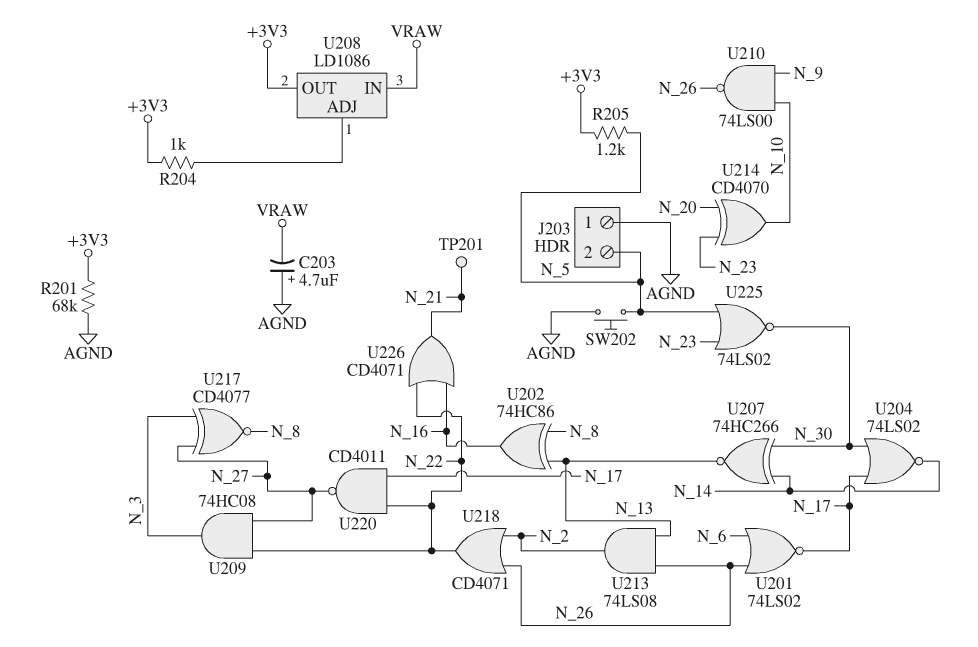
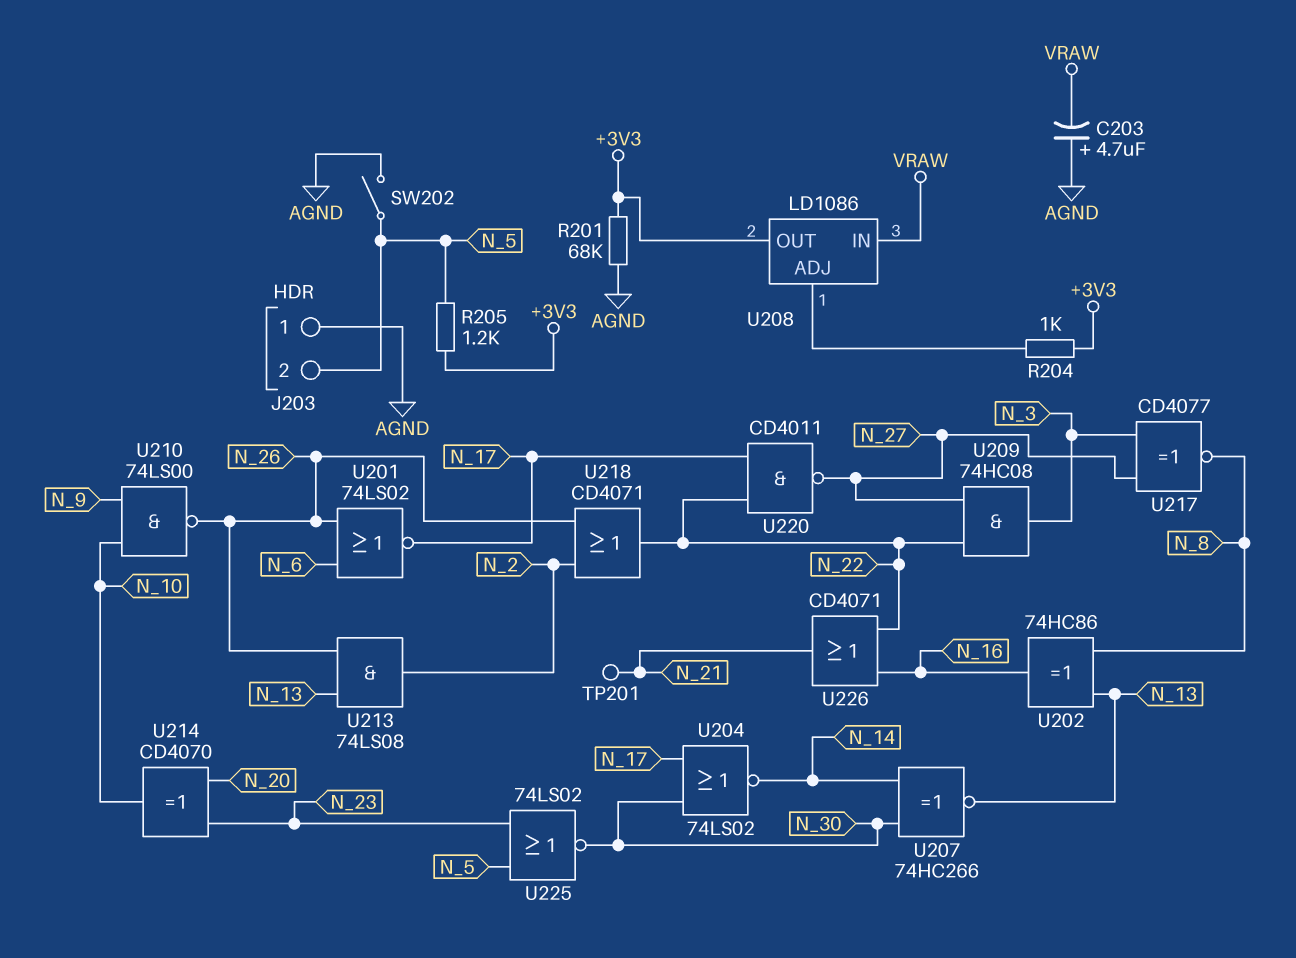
SW202: button (AGND, N_5) -> switch (AGND, N_5)

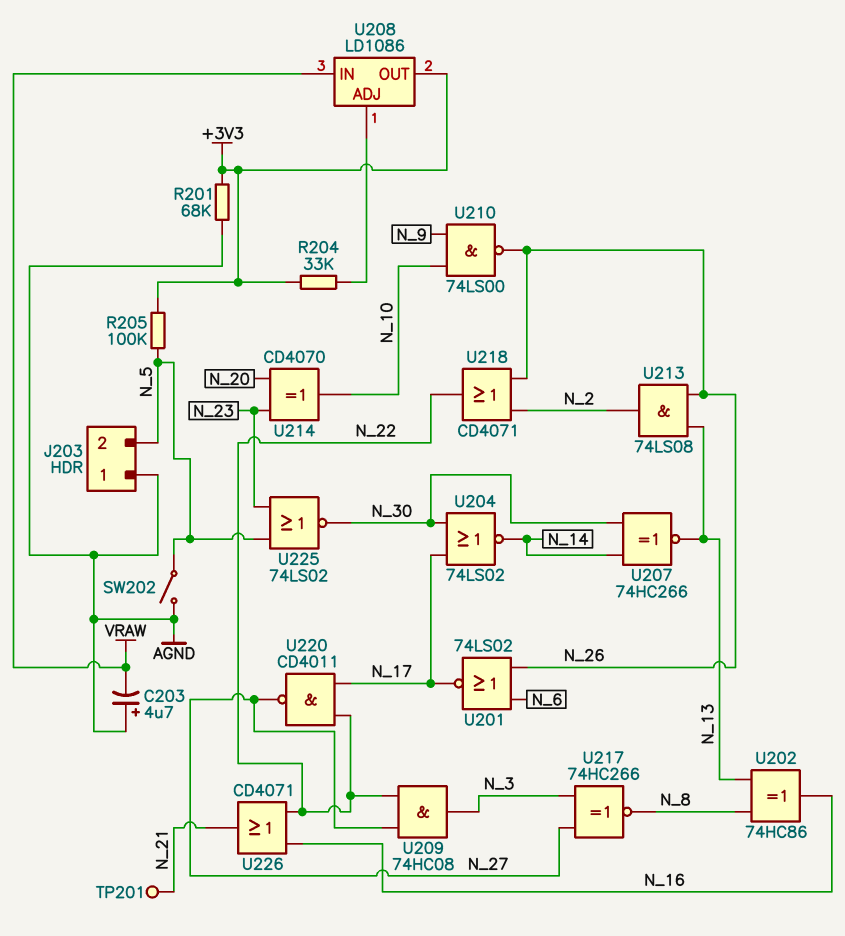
R204: 1k (+3V3, U208/ADJ) -> 33k (+3V3, U208/ADJ)
R205: 1.2k (+3V3, N_5) -> 100k (+3V3, N_5)
U217: XNOR CD4077 (in N_3, in N_27, out N_8) -> XNOR 74HC266 (in N_3, in N_27, out N_8)

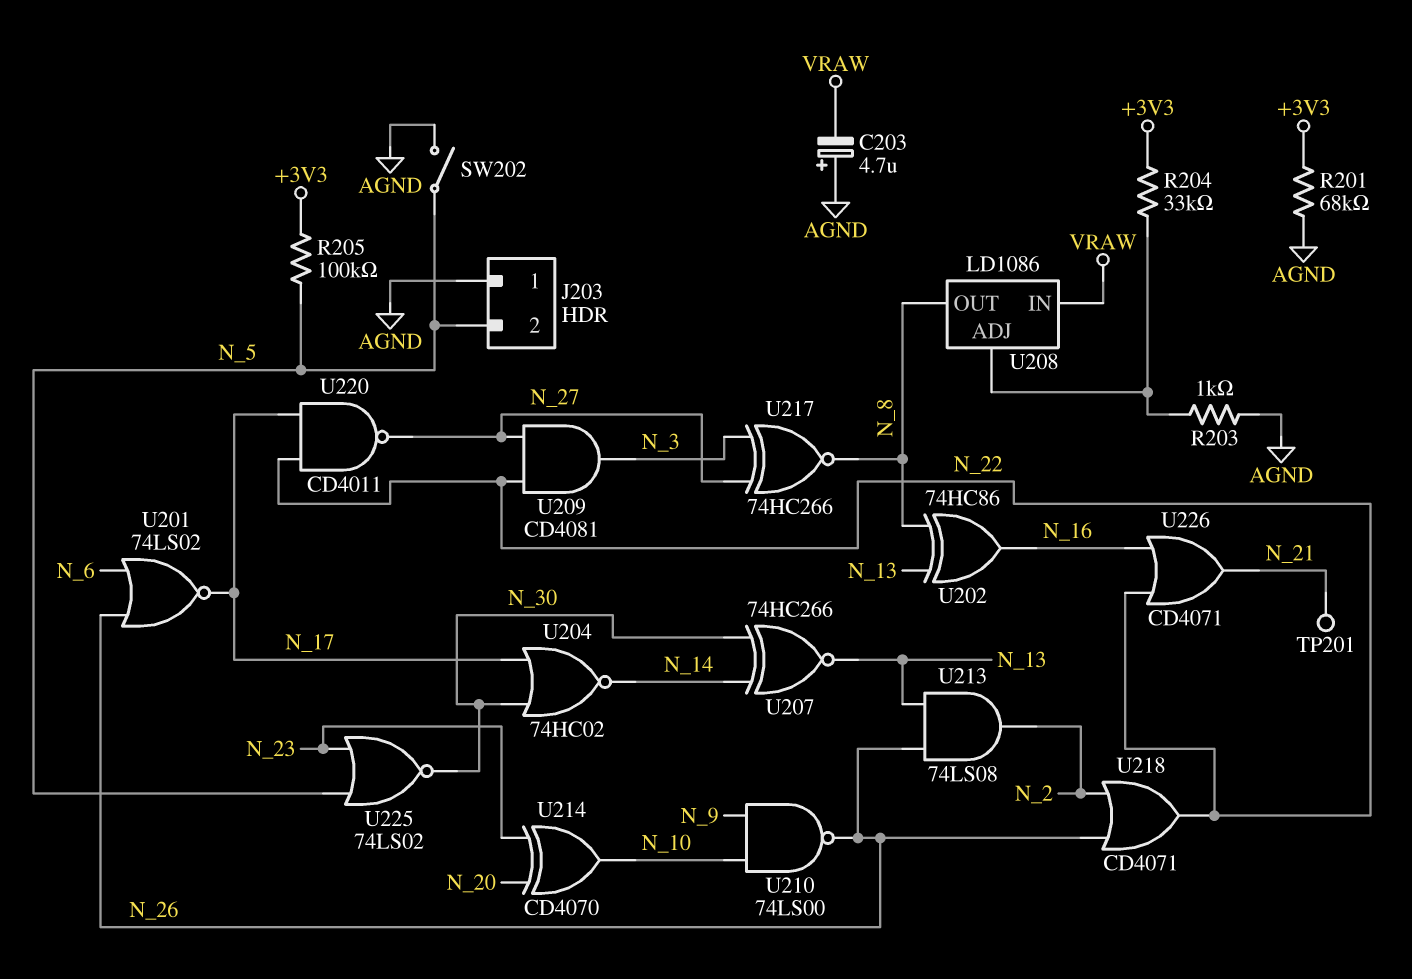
R203: none -> 1k (AGND, U208/ADJ)
U204: NOR 74LS02 (in N_17, in N_30, out N_14) -> NOR 74HC02 (in N_17, in N_30, out N_14)
U208 pin OUT: +3V3 -> N_8
U209: AND 74HC08 (in N_22, in N_27, out N_3) -> AND CD4081 (in N_22, in N_27, out N_3)

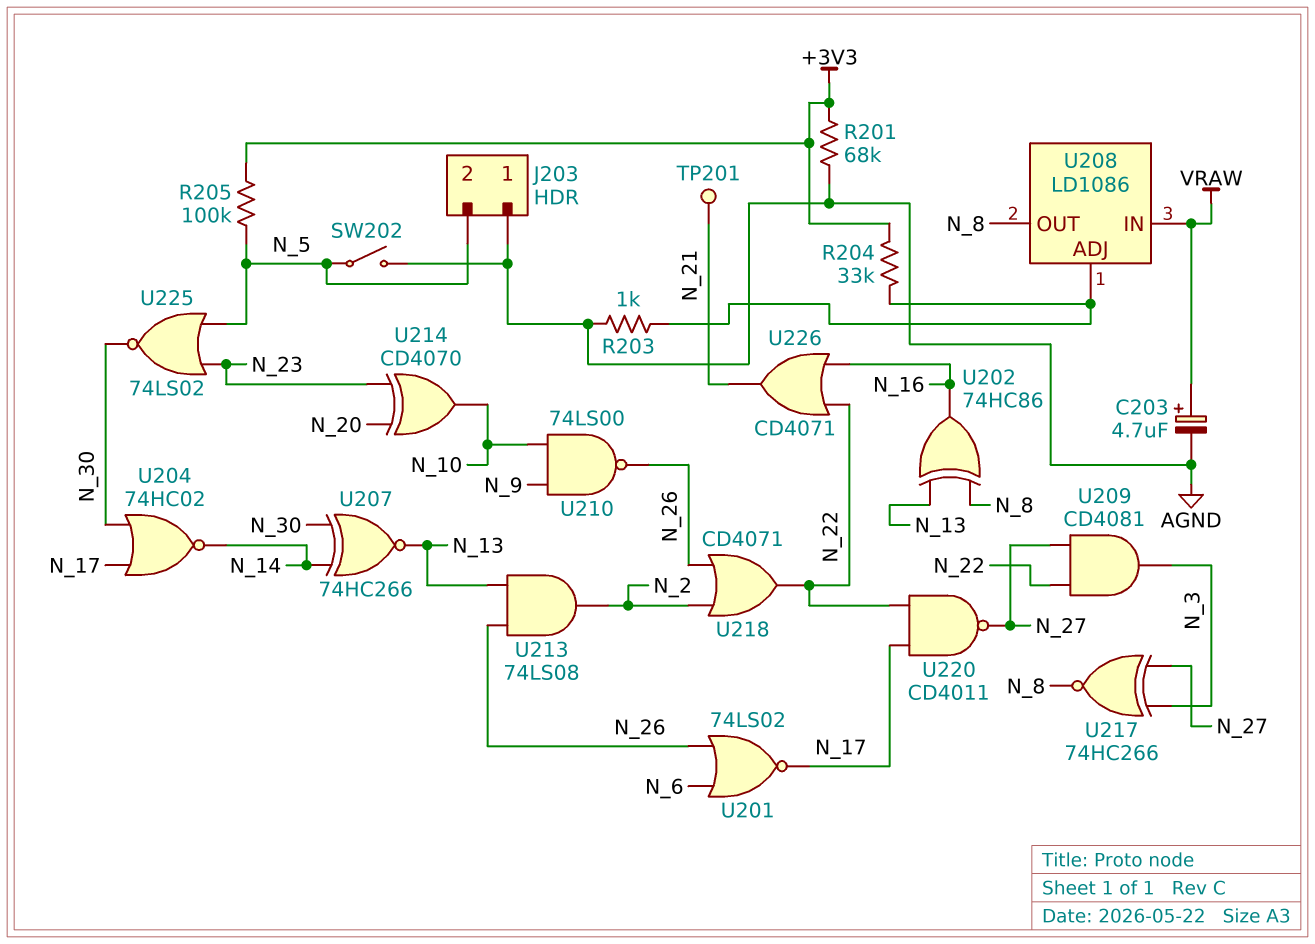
C203: 4.7uF (plus AGND, minus VRAW) -> 4.7uF (plus VRAW, minus AGND)

